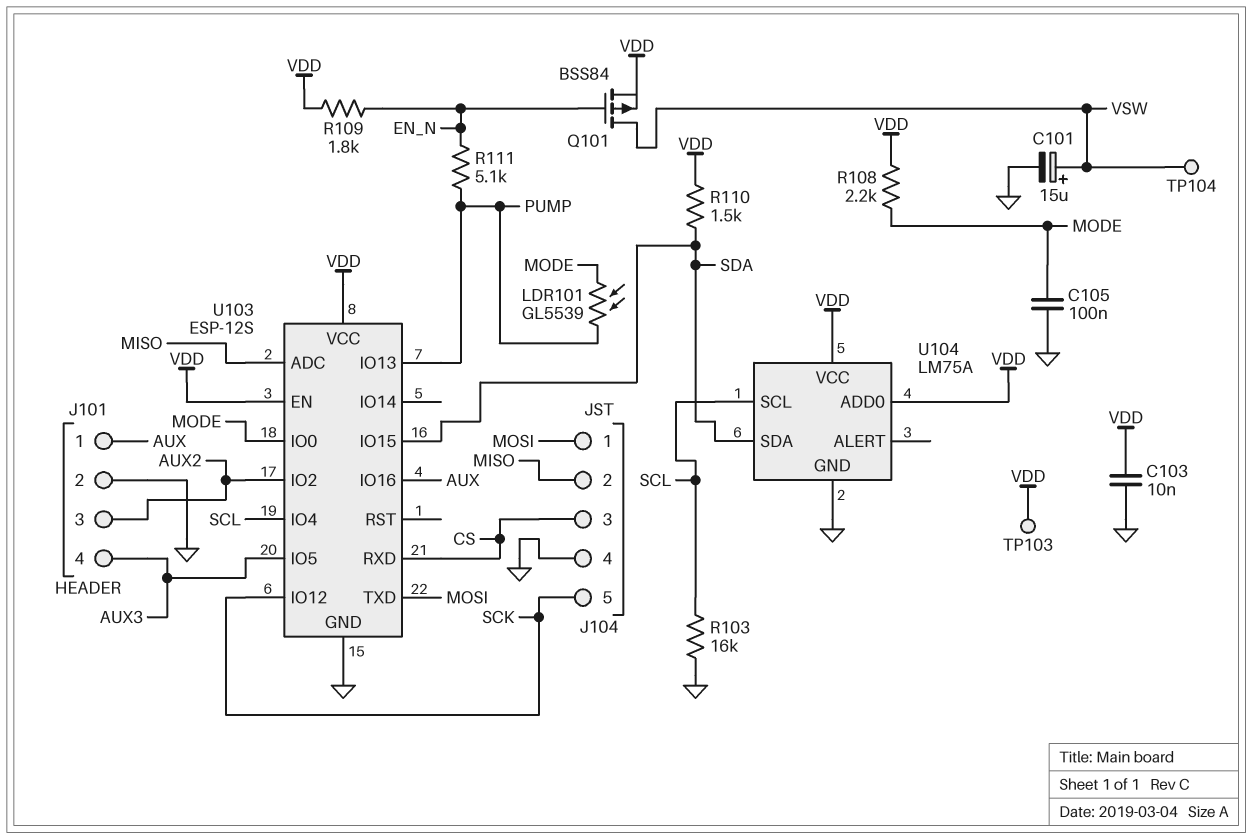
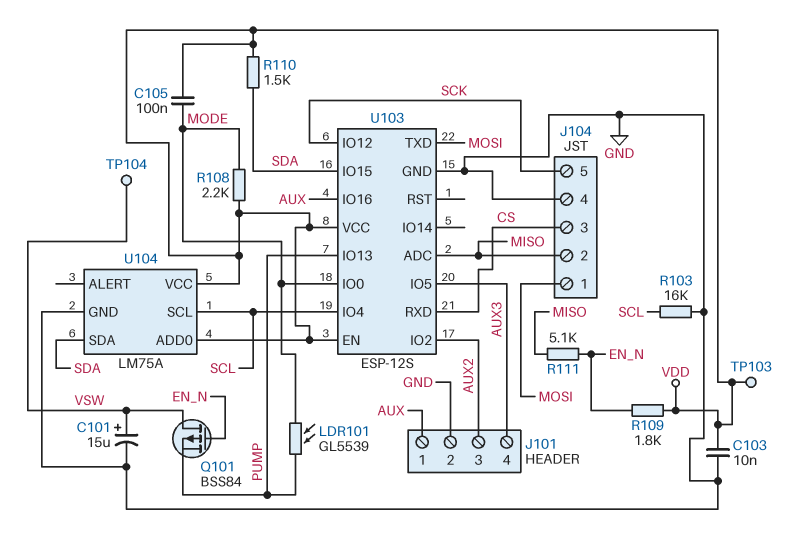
C105: 100nF (GND, MODE) -> 100nF (MODE, VDD)
Q101: PMOS BSS84 (G EN_N, D VSW, S VDD) -> PMOS BSS84 (G EN_N, D VSW, S PUMP)
R111: 5.1k (EN_N, PUMP) -> 5.1k (EN_N, MISO)

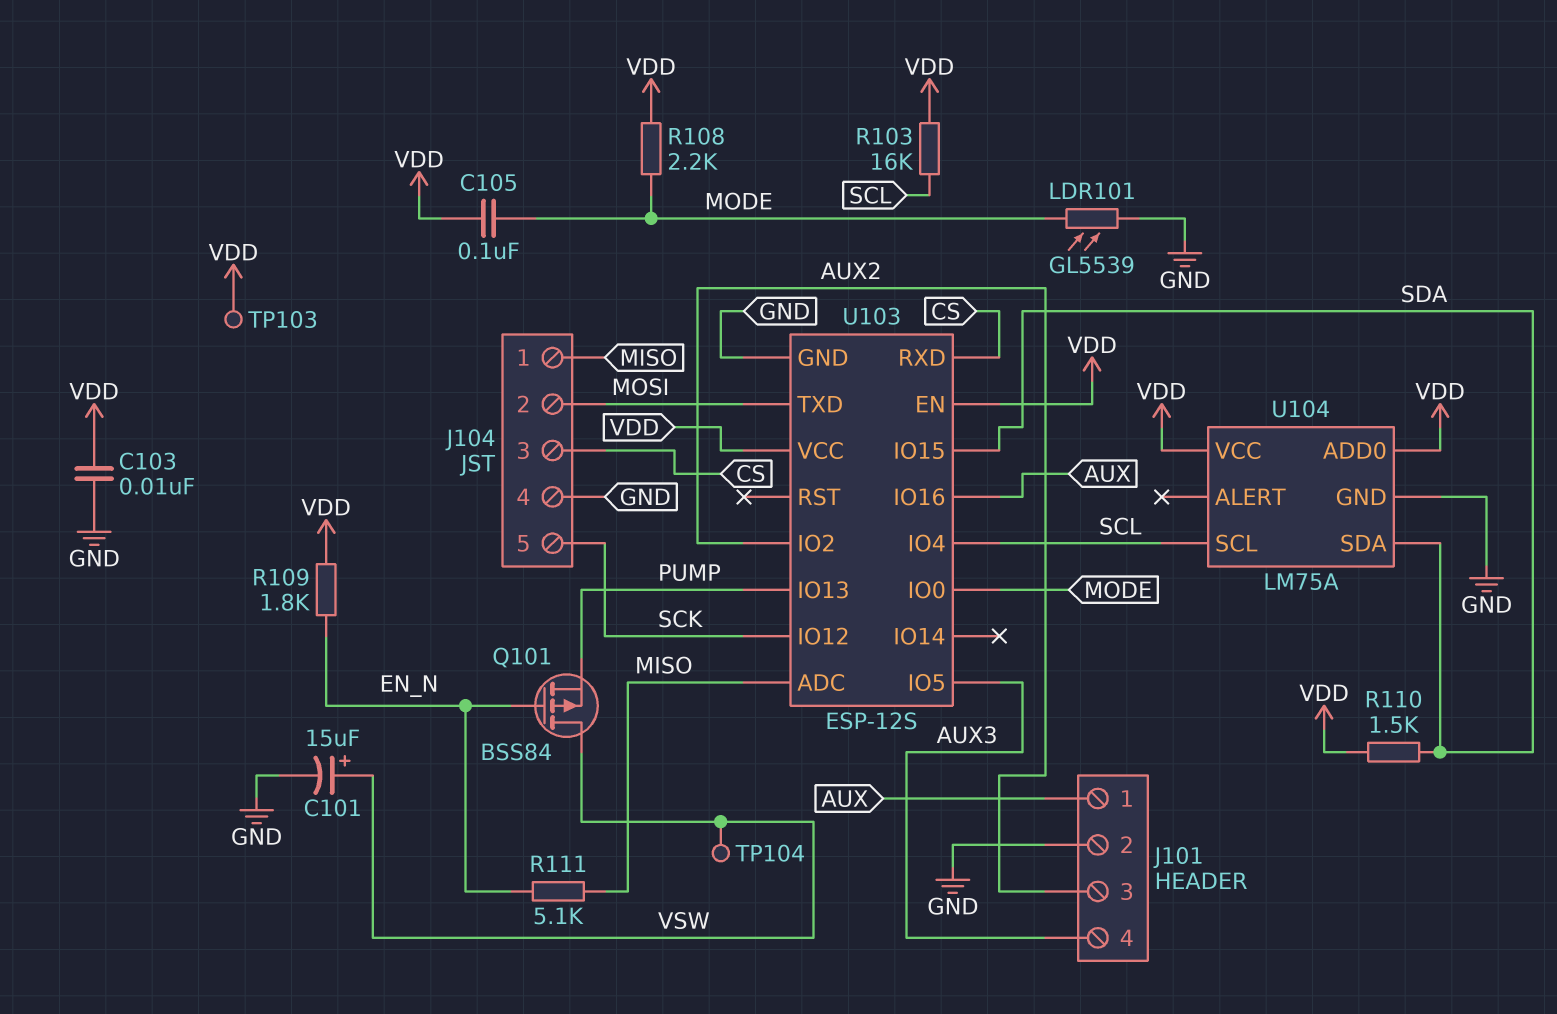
J104 pin 1: MOSI -> MISO
J104 pin 2: MISO -> MOSI
LDR101: GL5539 (MODE, PUMP) -> GL5539 (GND, MODE)
R103: 16k (GND, SCL) -> 16k (SCL, VDD)

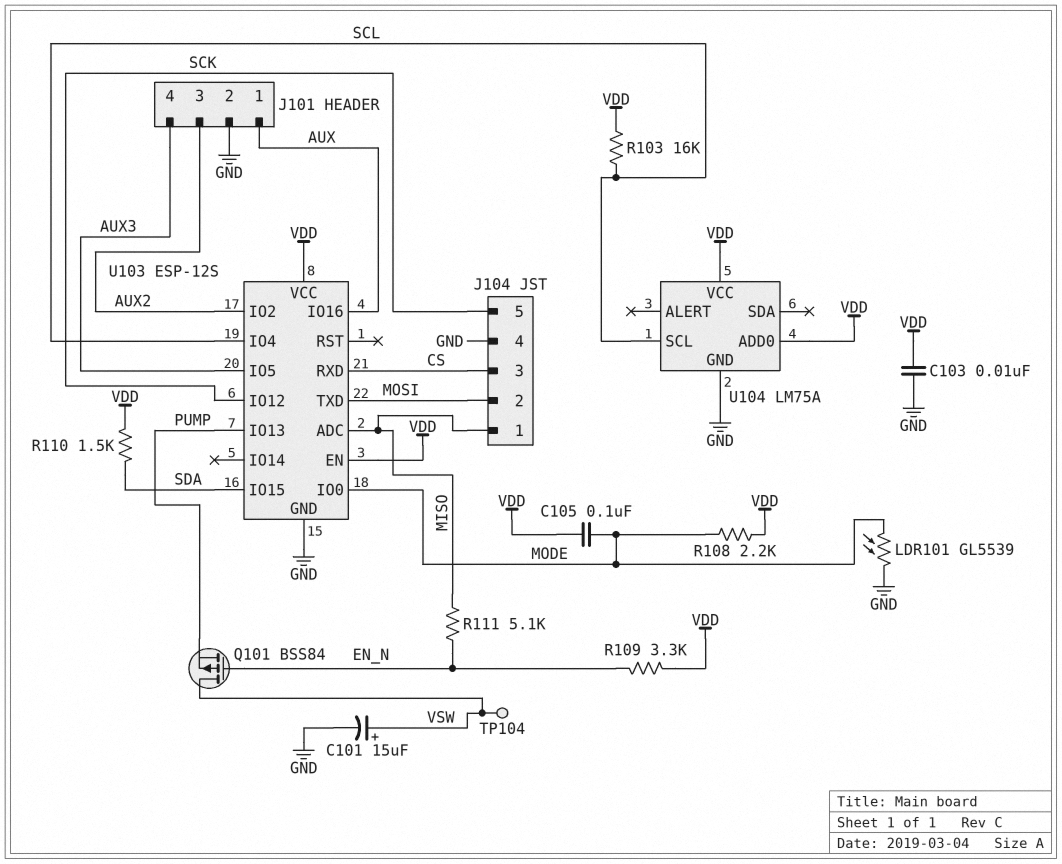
R109: 1.8k (EN_N, VDD) -> 3.3k (EN_N, VDD)
TP103: test point (VDD) -> none
U104 pin SDA: SDA -> none

